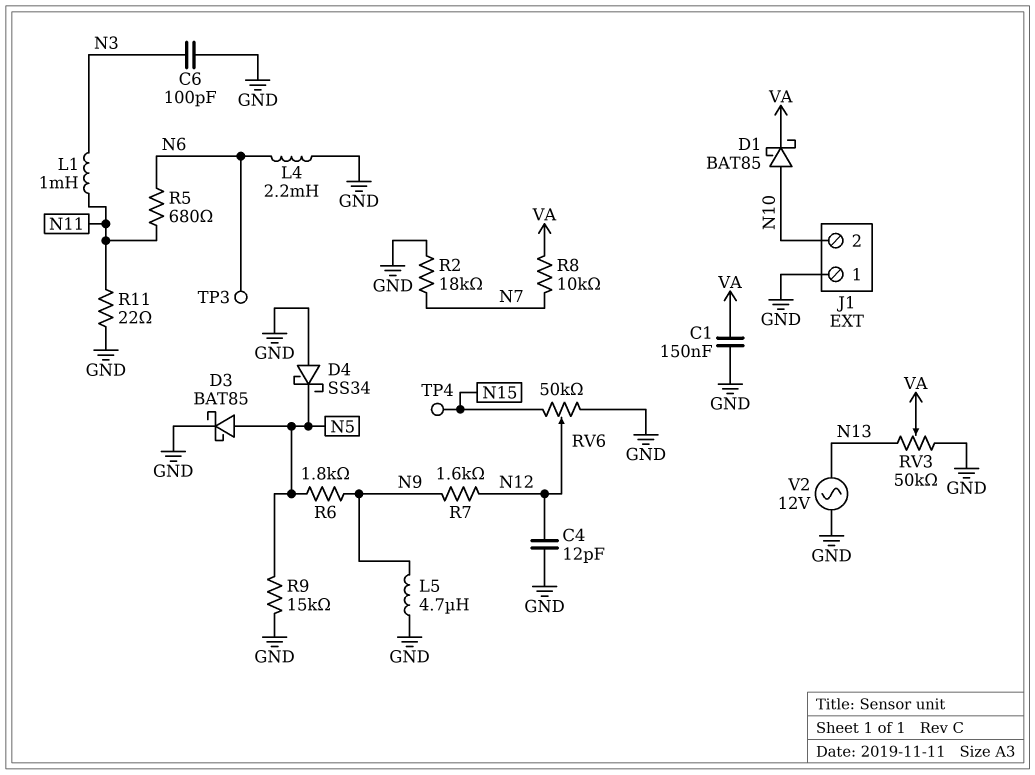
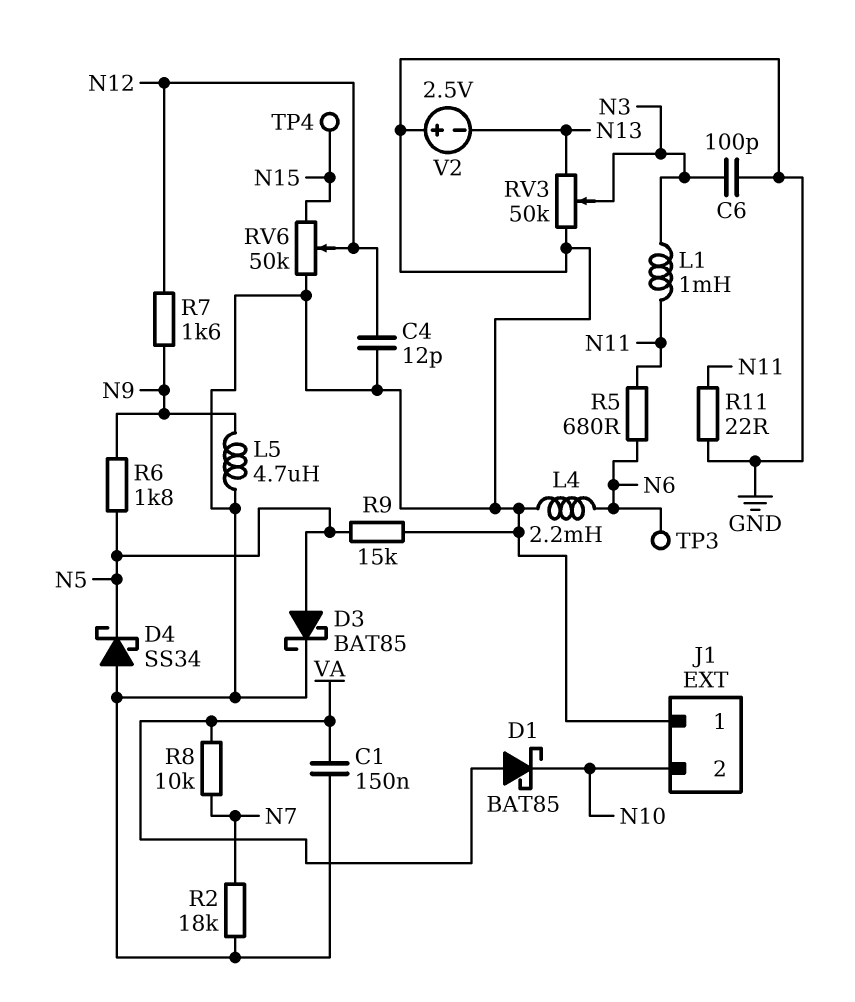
D1: schottky BAT85 (A N10, K VA) -> schottky BAT85 (A VA, K N10)
RV3: 50k (GND, N13, wiper VA) -> 50k (GND, N13, wiper N3)
V2: AC 12V (GND, N13) -> 2.5V (plus GND, minus N13)

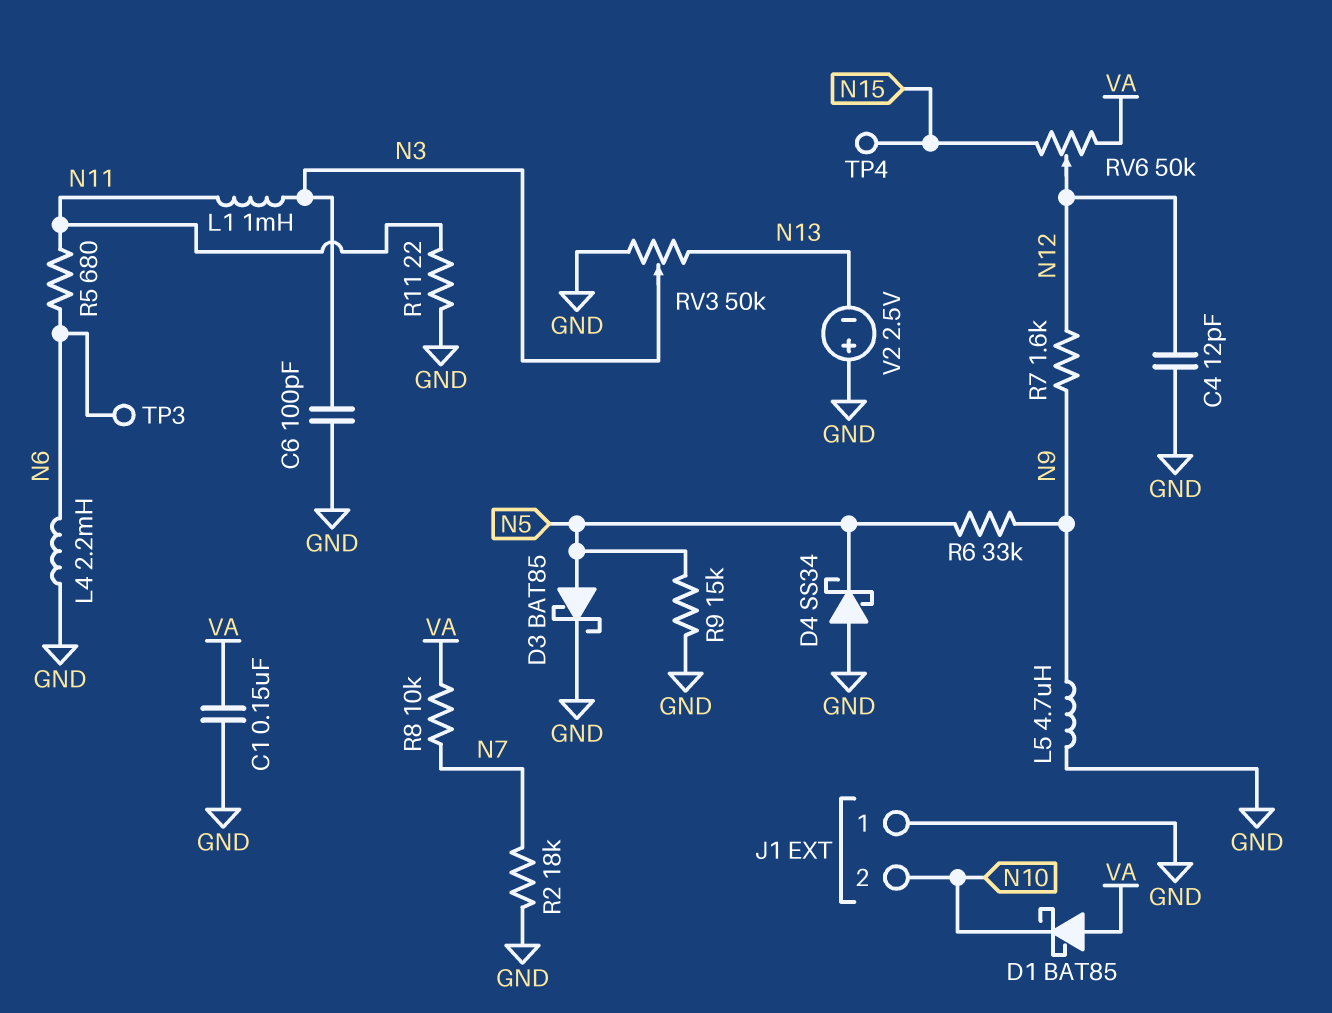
R6: 1.8k (N5, N9) -> 33k (N5, N9)
RV6: 50k (GND, N15, wiper N12) -> 50k (N15, VA, wiper N12)

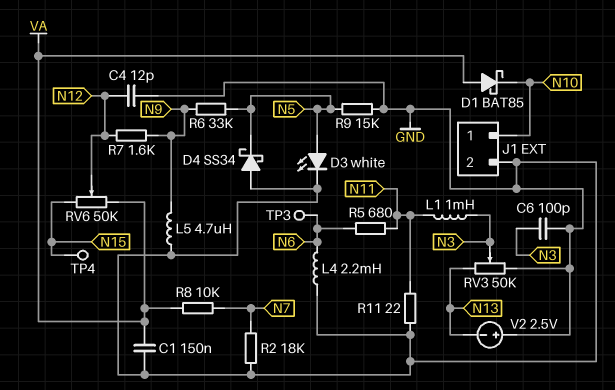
D3: schottky BAT85 (A N5, K GND) -> LED white (A N5, K GND)
J1 pin 1: GND -> N10
J1 pin 2: N10 -> GND

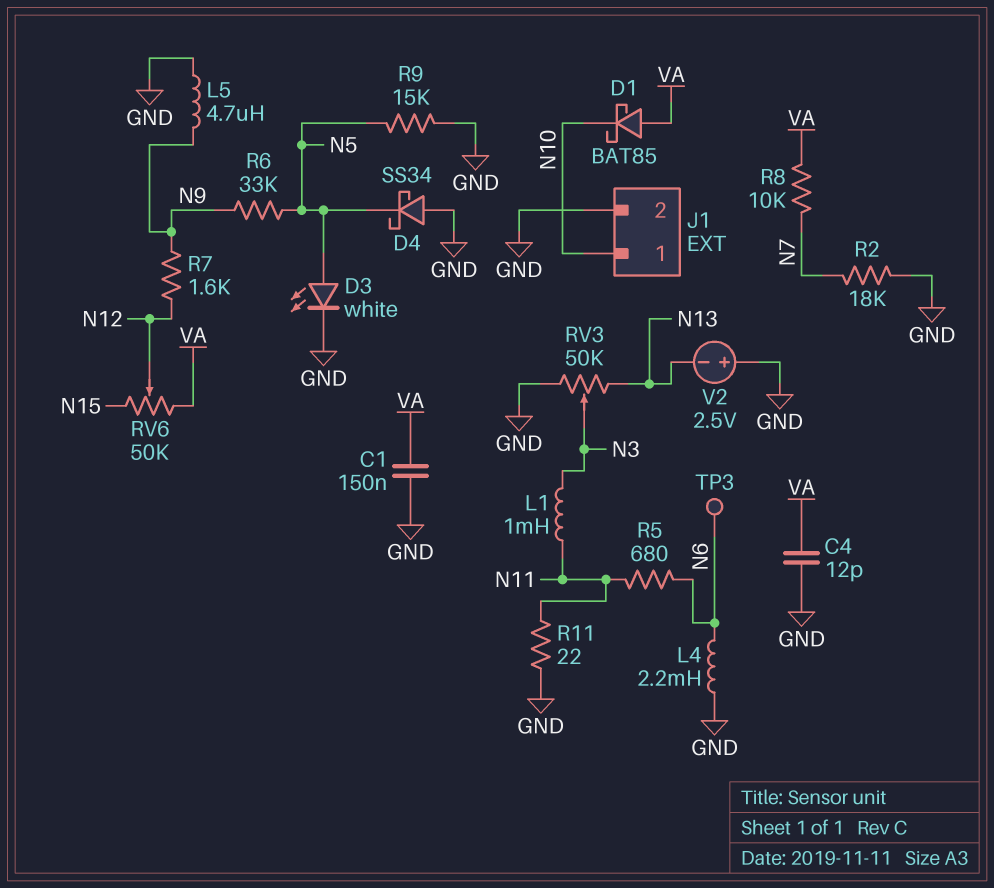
C4: 12pF (GND, N12) -> 12pF (GND, VA)
C6: 100pF (GND, N3) -> none
TP4: test point (N15) -> none

